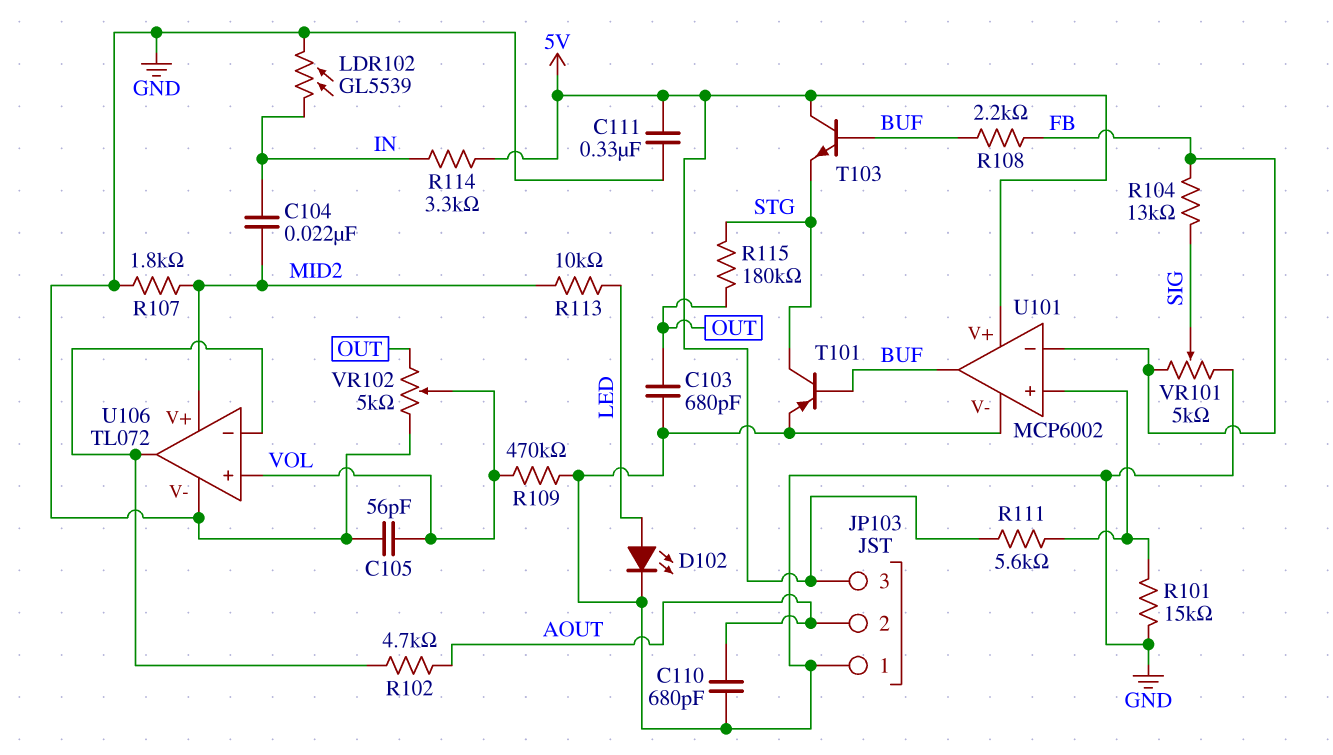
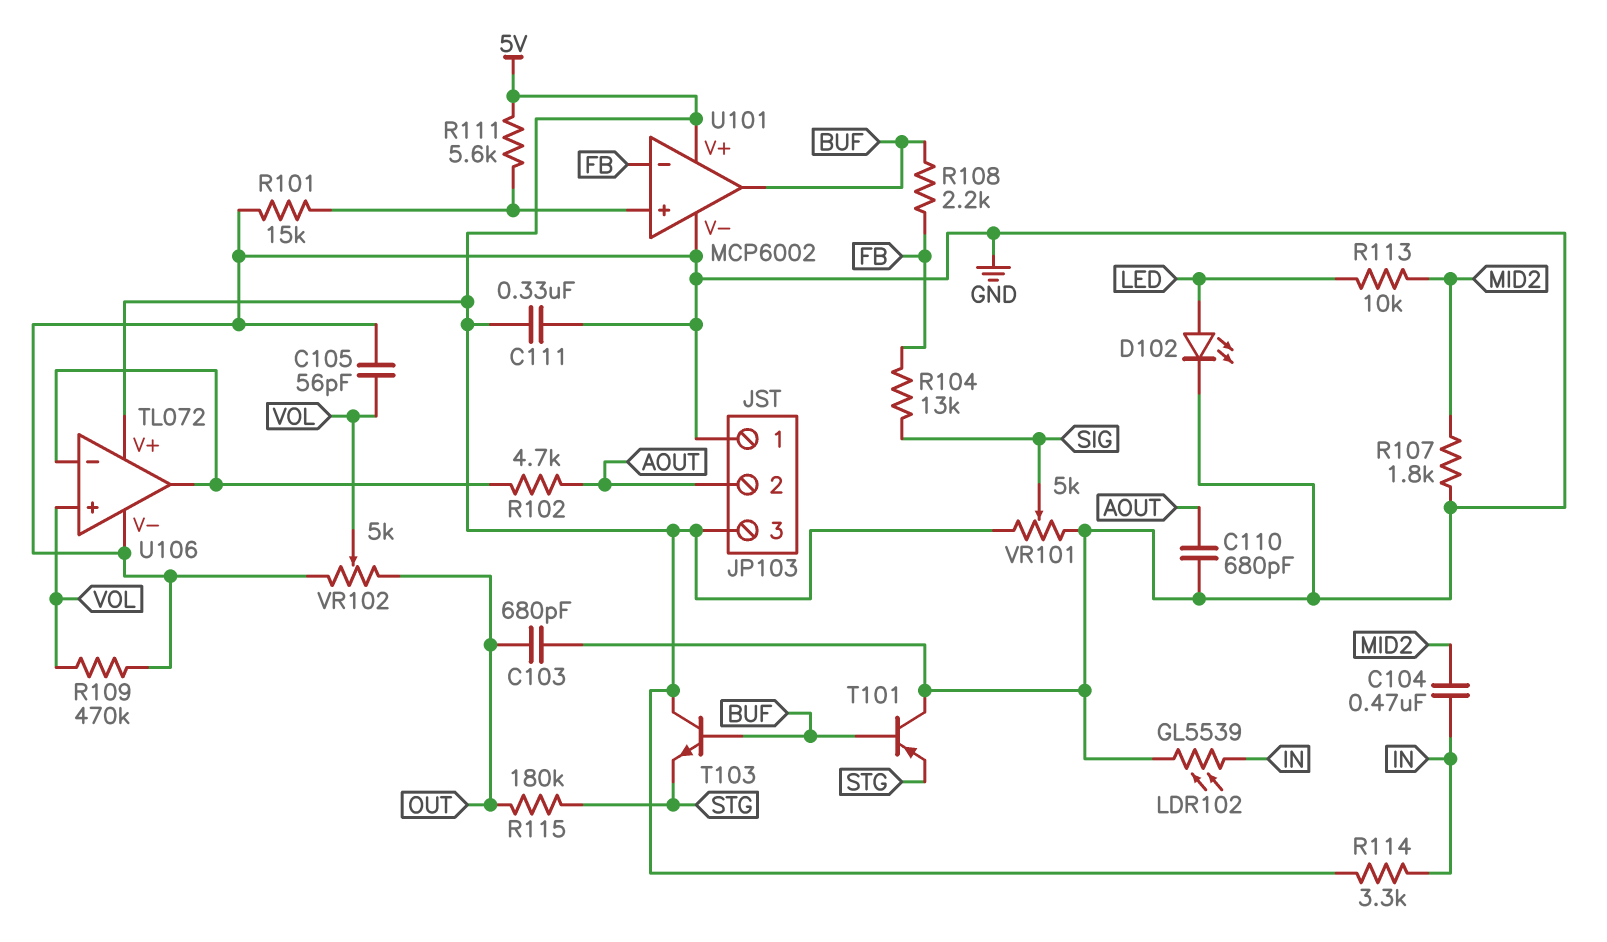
C104: 22nF (IN, MID2) -> 470nF (IN, MID2)
T101: PNP (B BUF, C STG, E GND) -> PNP (B BUF, C GND, E STG)
U106 pin V+: MID2 -> 5V
VR101: 5k (FB, GND, wiper SIG) -> 5k (5V, GND, wiper SIG)

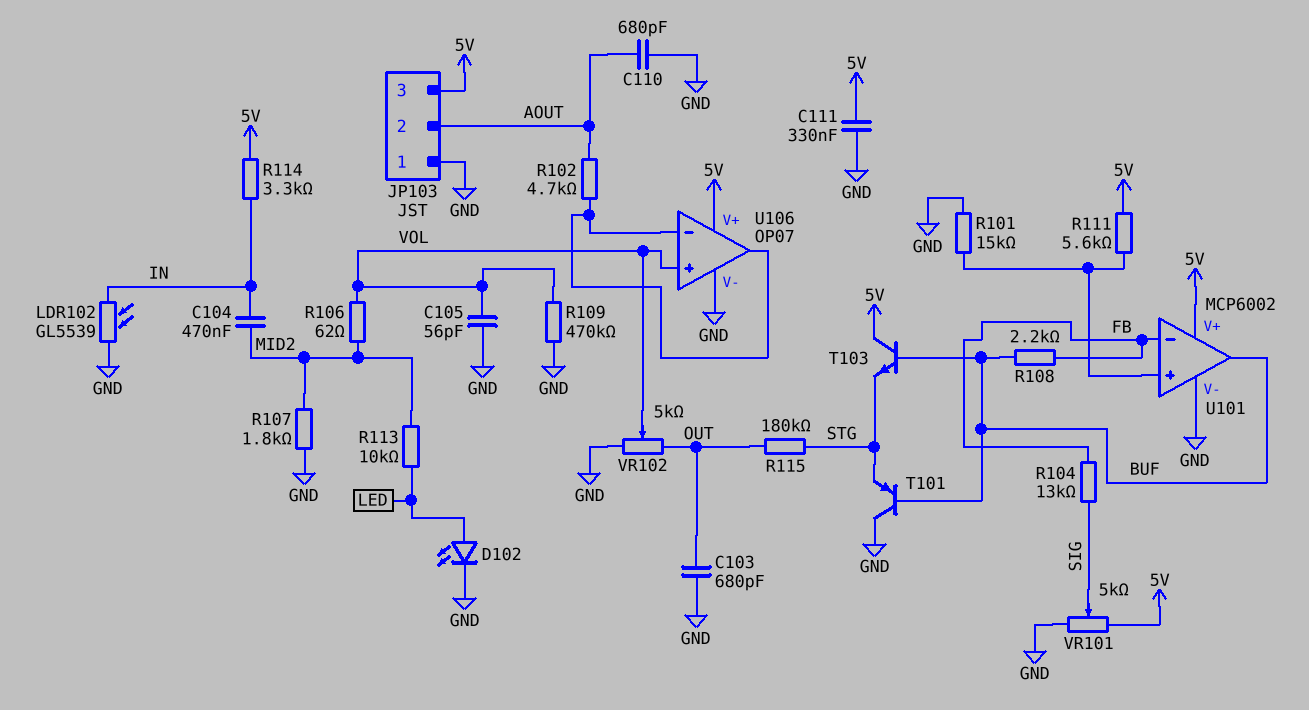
R106: none -> 62 (MID2, VOL)
U106: TL072 -> OP07

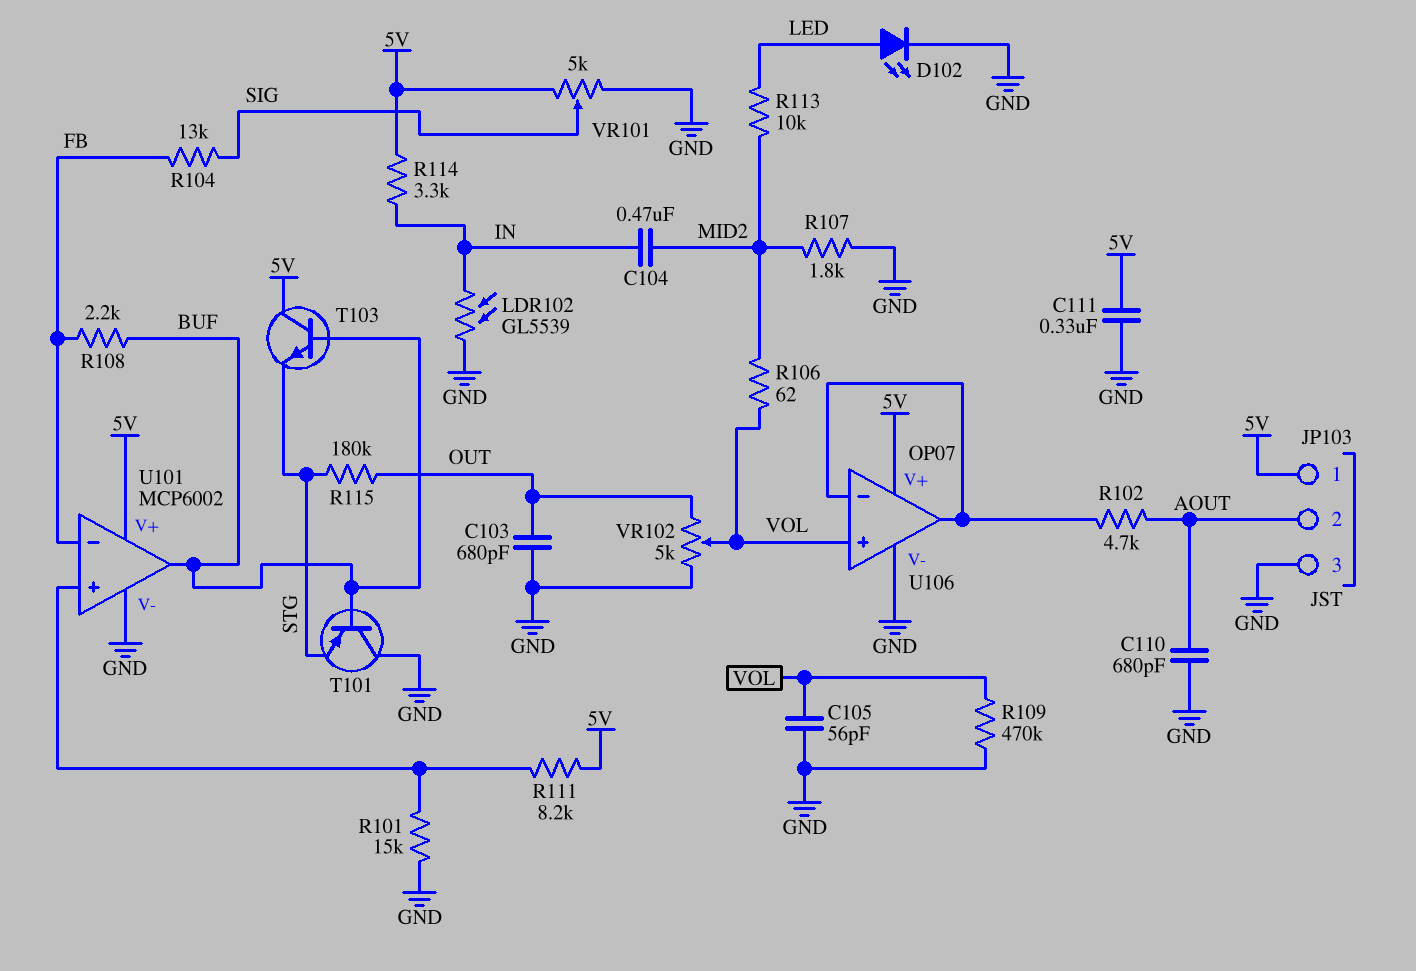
JP103 pin 1: GND -> 5V
JP103 pin 3: 5V -> GND
R111: 5.6k (5V, U101/in+) -> 8.2k (5V, U101/in+)

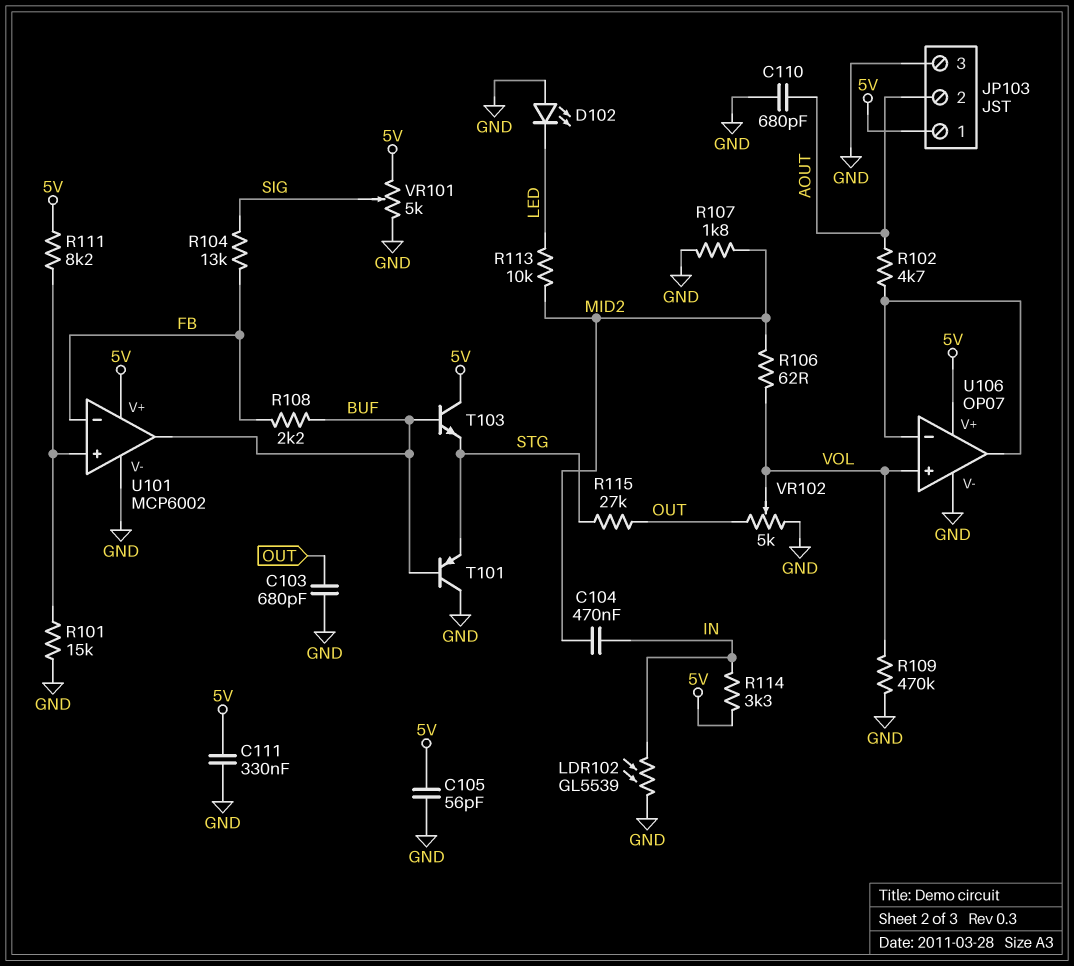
C105: 56pF (GND, VOL) -> 56pF (5V, GND)
D102: LED (A LED, K GND) -> LED (A GND, K LED)
R115: 180k (OUT, STG) -> 27k (OUT, STG)

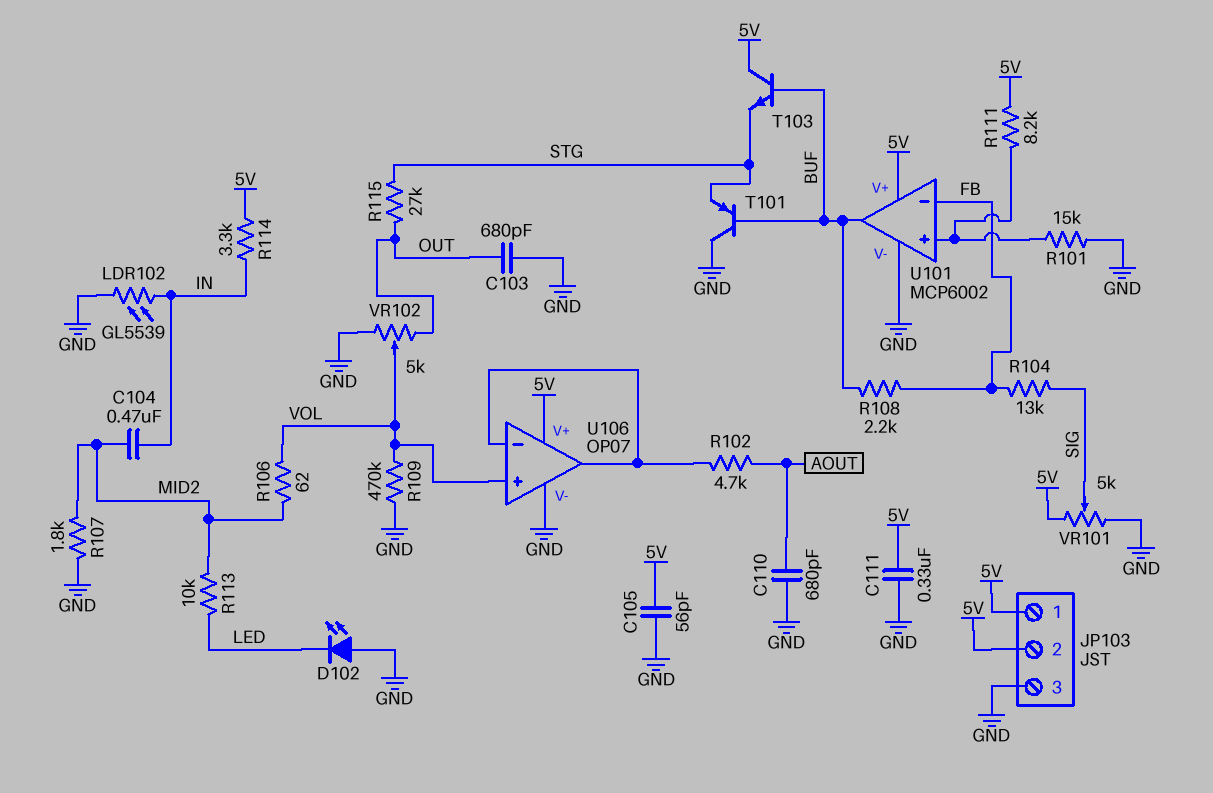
JP103 pin 2: AOUT -> 5V

